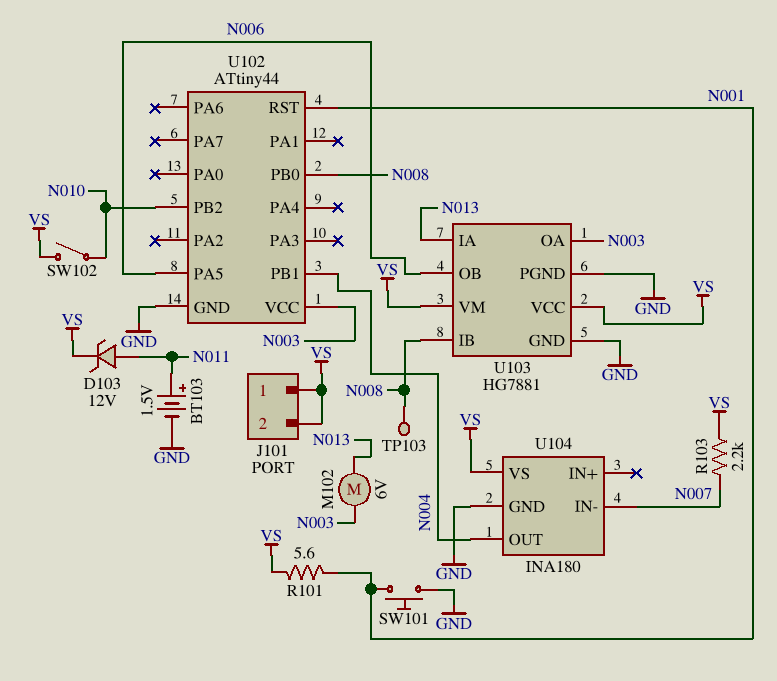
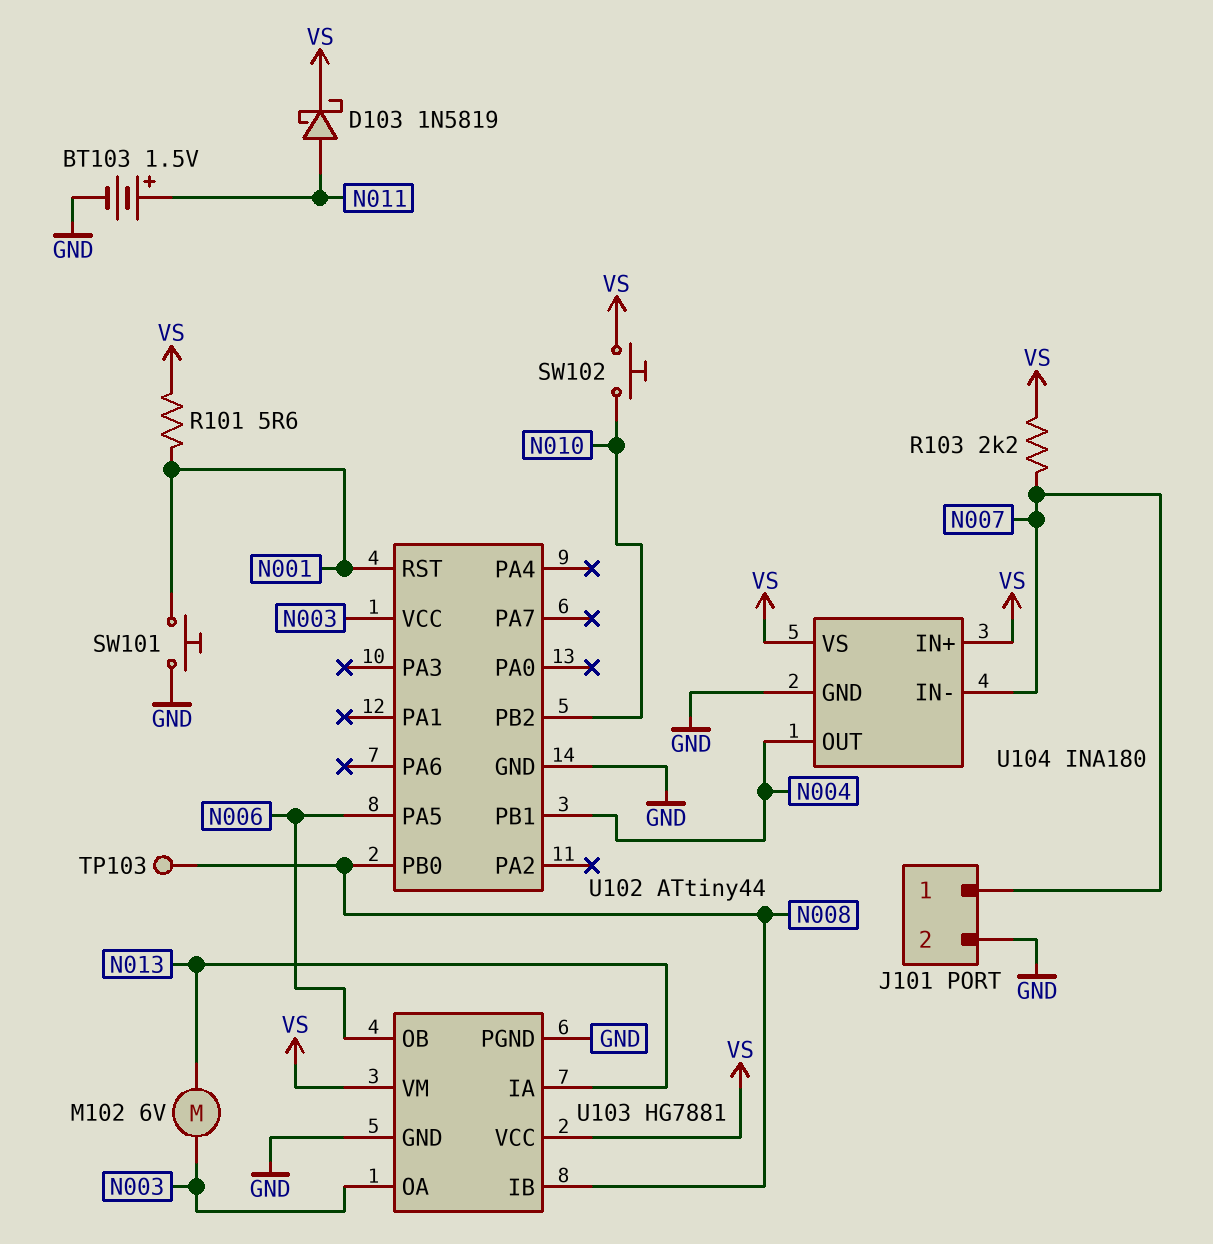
D103: zener 12V (A N011, K VS) -> schottky 1N5819 (A N011, K VS)
J101 pin 1: VS -> N007
J101 pin 2: VS -> GND
SW102: switch (N010, VS) -> button (N010, VS)
U104 pin IN+: none -> VS

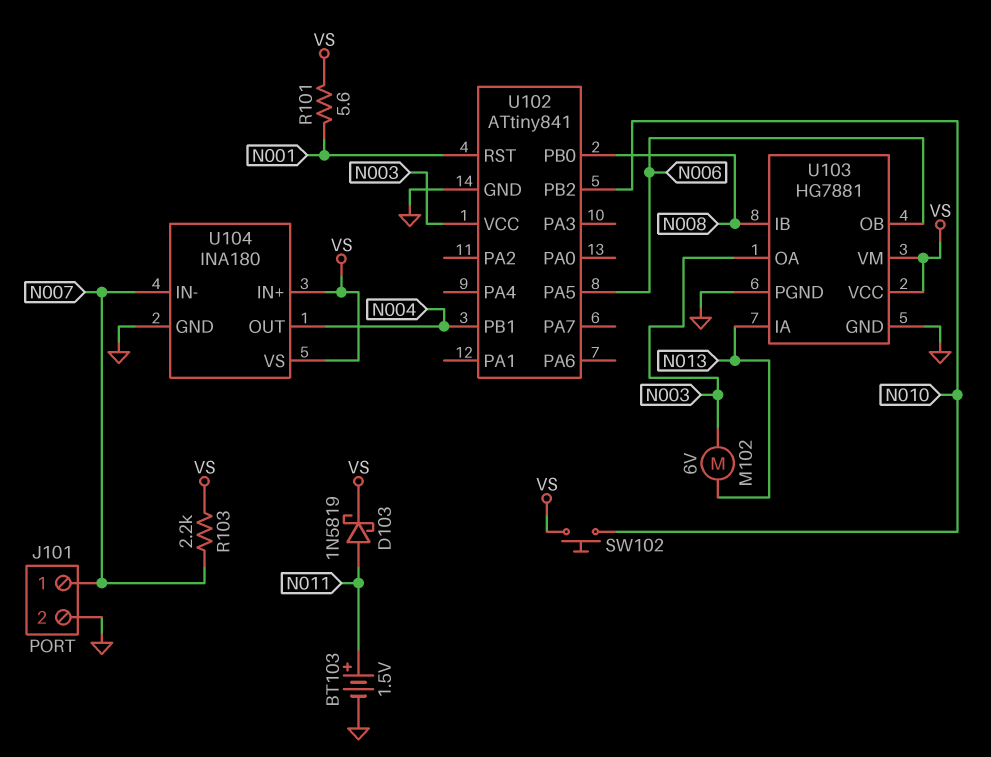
SW101: button (GND, N001) -> none
TP103: test point (N008) -> none
U102: ATtiny44 -> ATtiny841

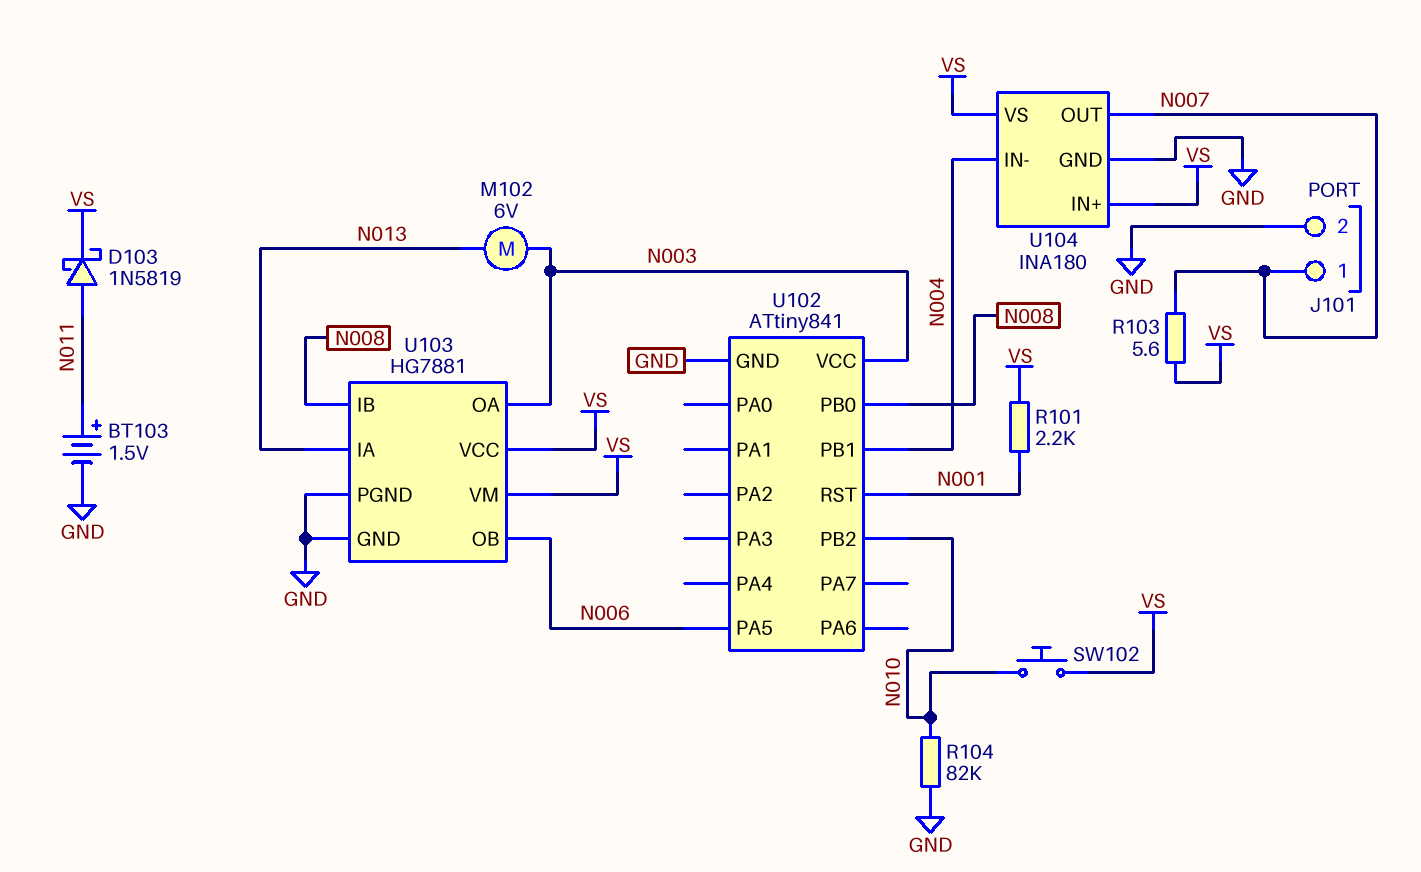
R101: 5.6 (N001, VS) -> 2.2k (N001, VS)
R103: 2.2k (N007, VS) -> 5.6 (N007, VS)
R104: none -> 82k (GND, N010)
U104 pin IN-: N007 -> N004
U104 pin OUT: N004 -> N007

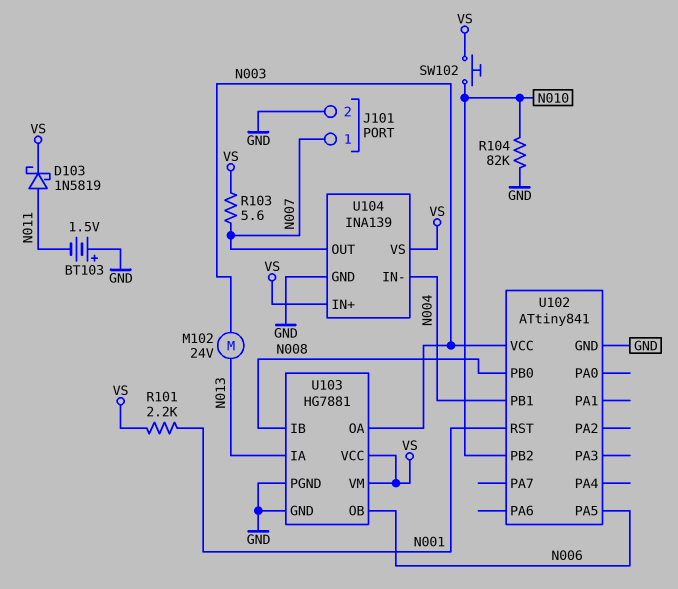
BT103: 1.5V (plus N011, minus GND) -> 1.5V (plus GND, minus N011)
M102: motor 6V (N003, N013) -> motor 24V (N003, N013)
U104: INA180 -> INA139

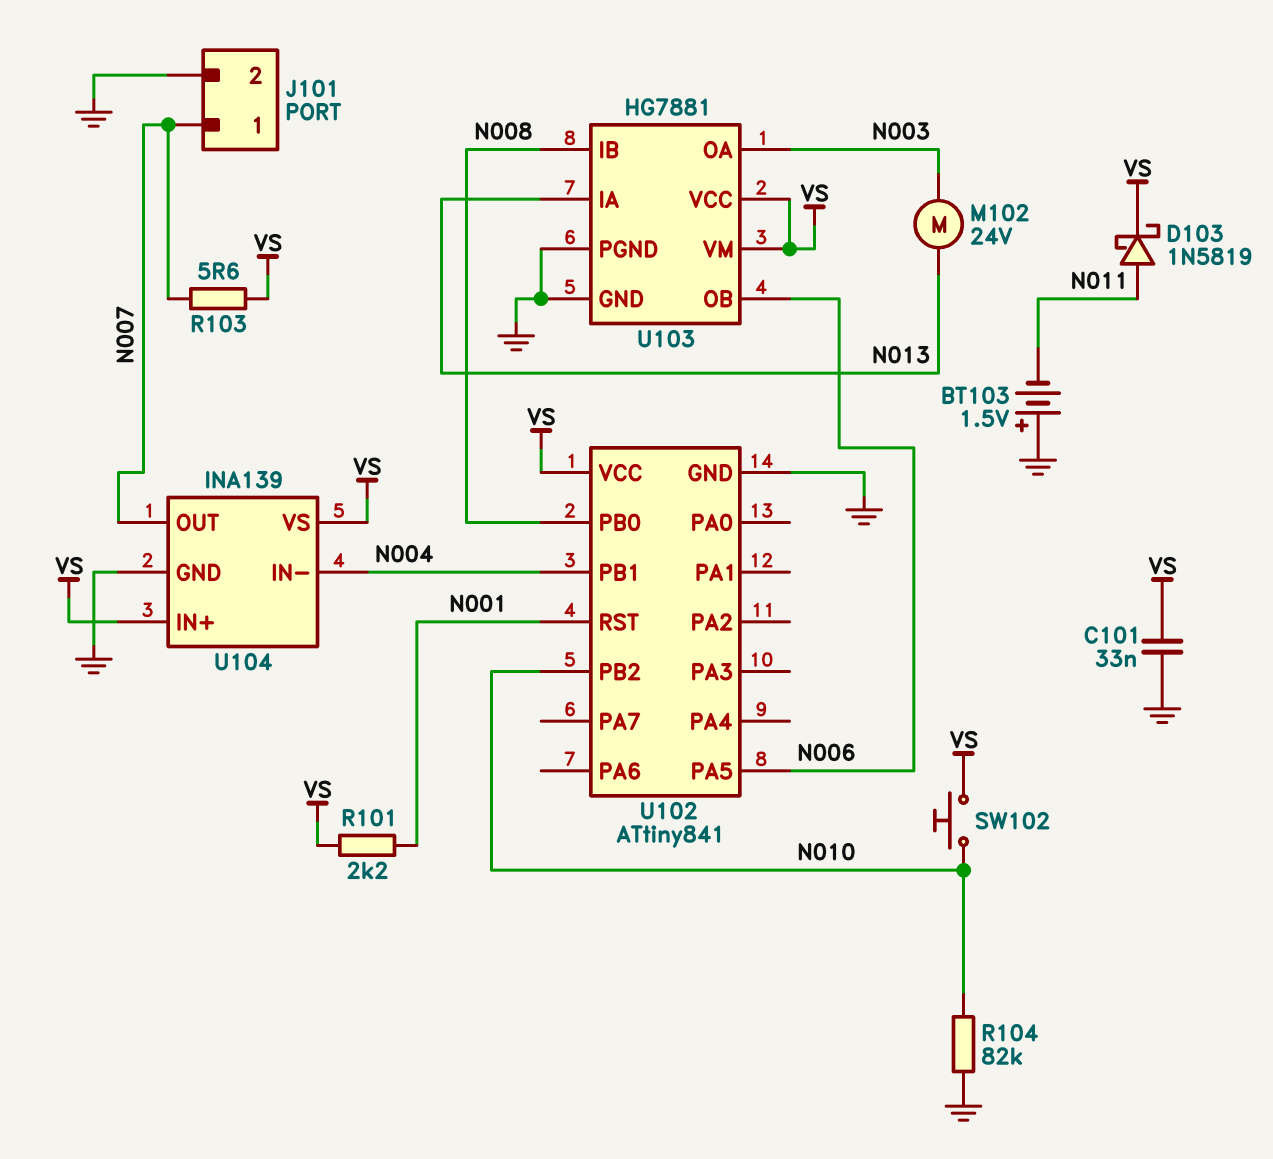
C101: none -> 33nF (GND, VS)
U102 pin VCC: N003 -> VS

